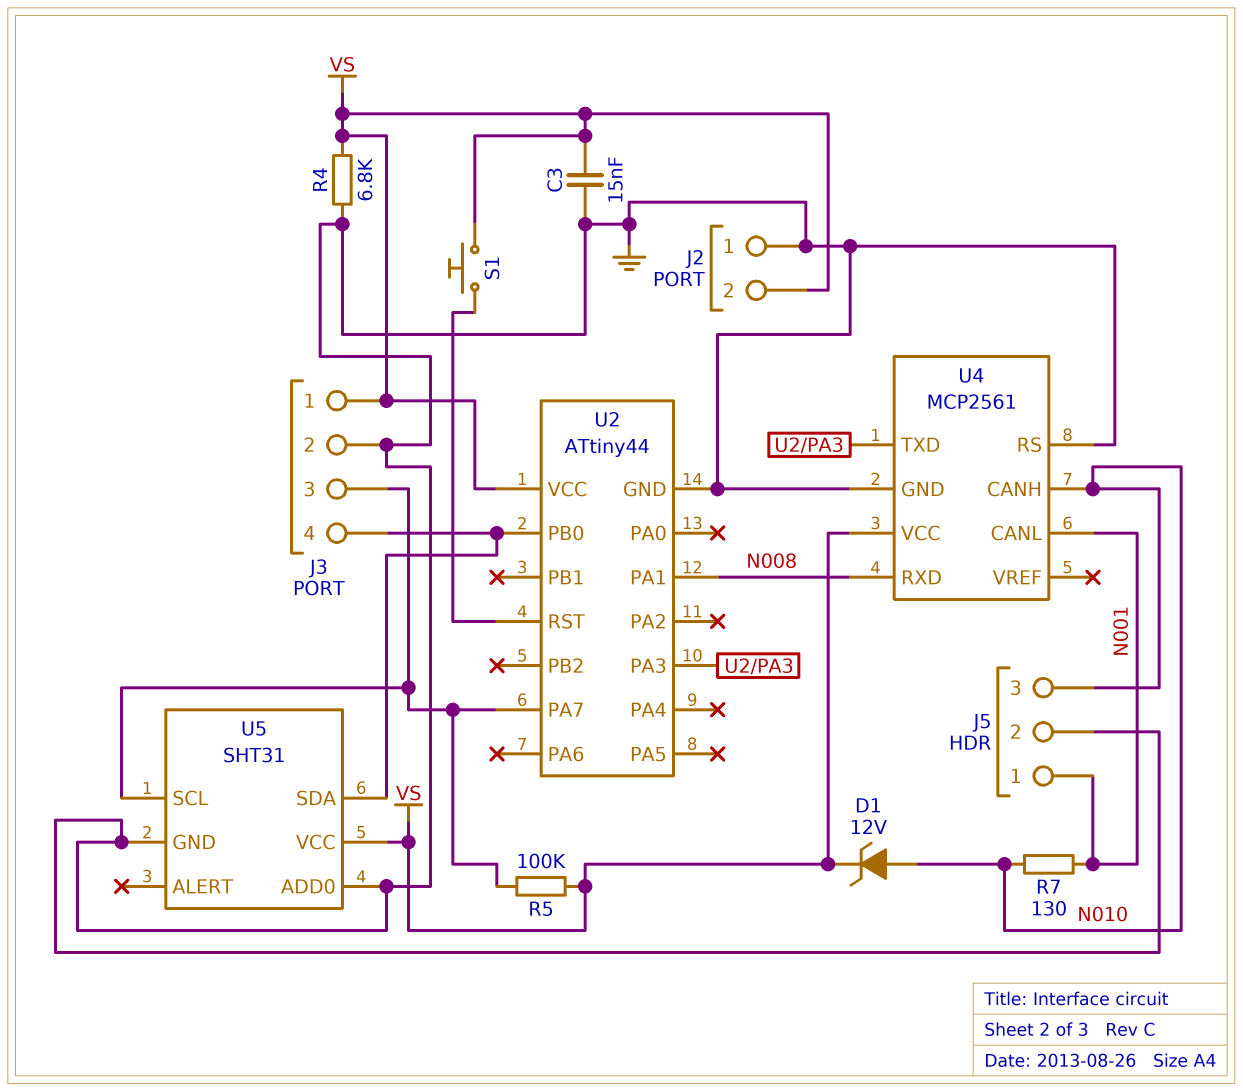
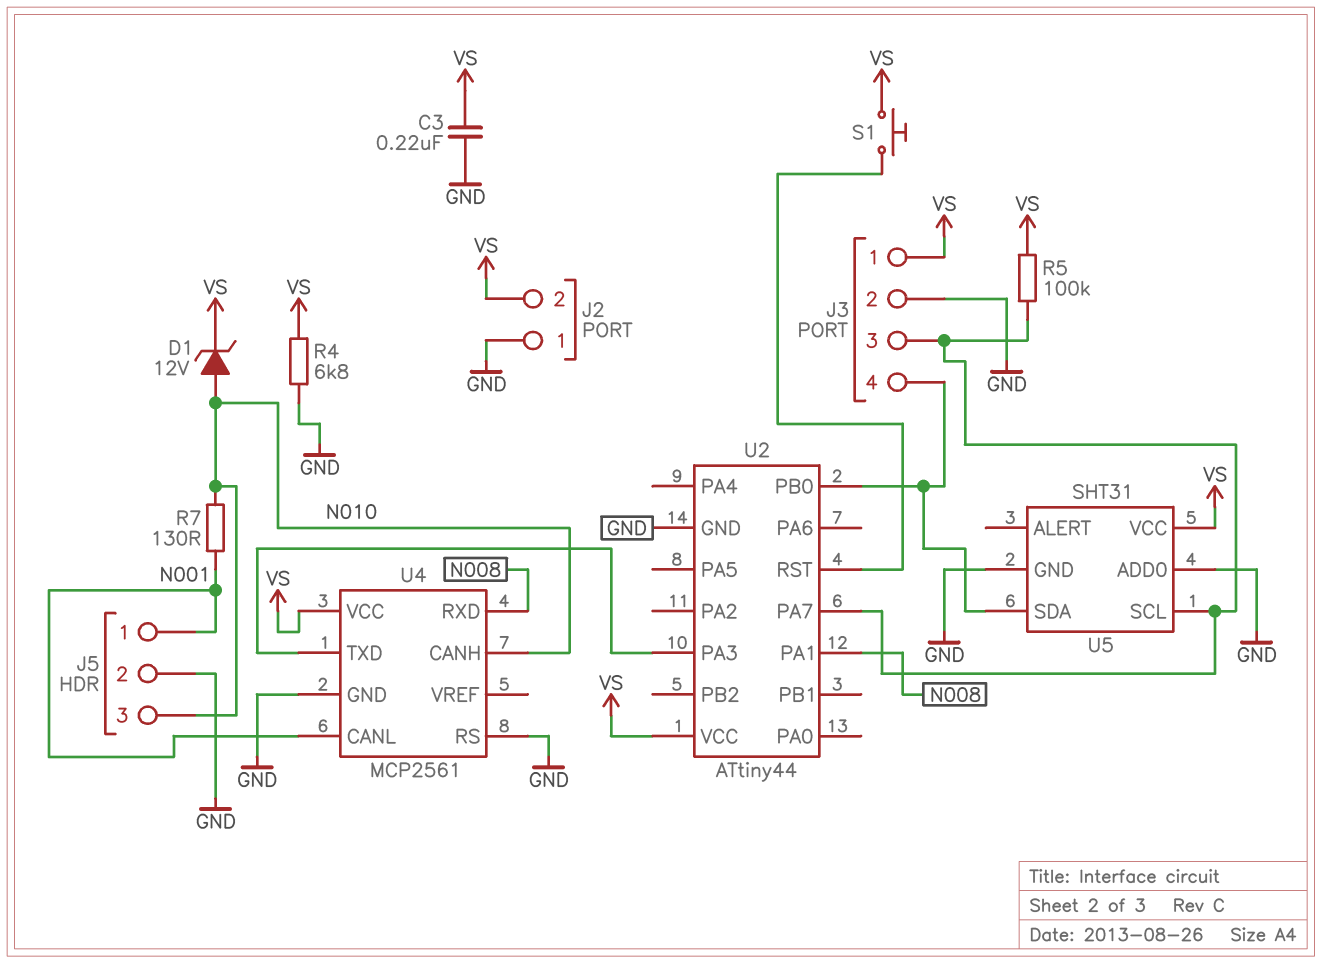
C3: 15nF (GND, VS) -> 220nF (GND, VS)

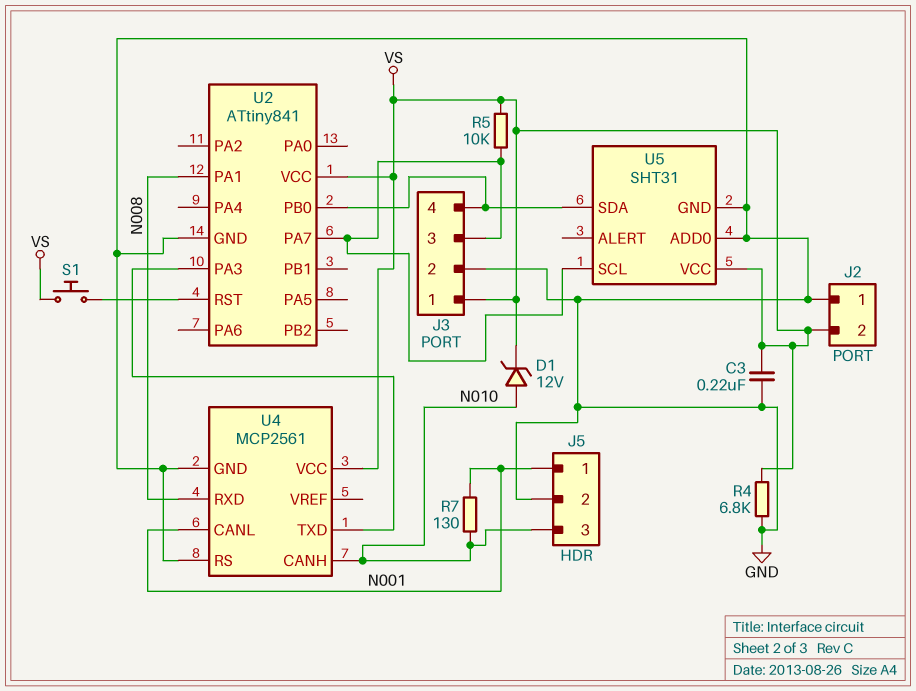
R5: 100k (J3/3, VS) -> 10k (J3/3, VS)
U2: ATtiny44 -> ATtiny841

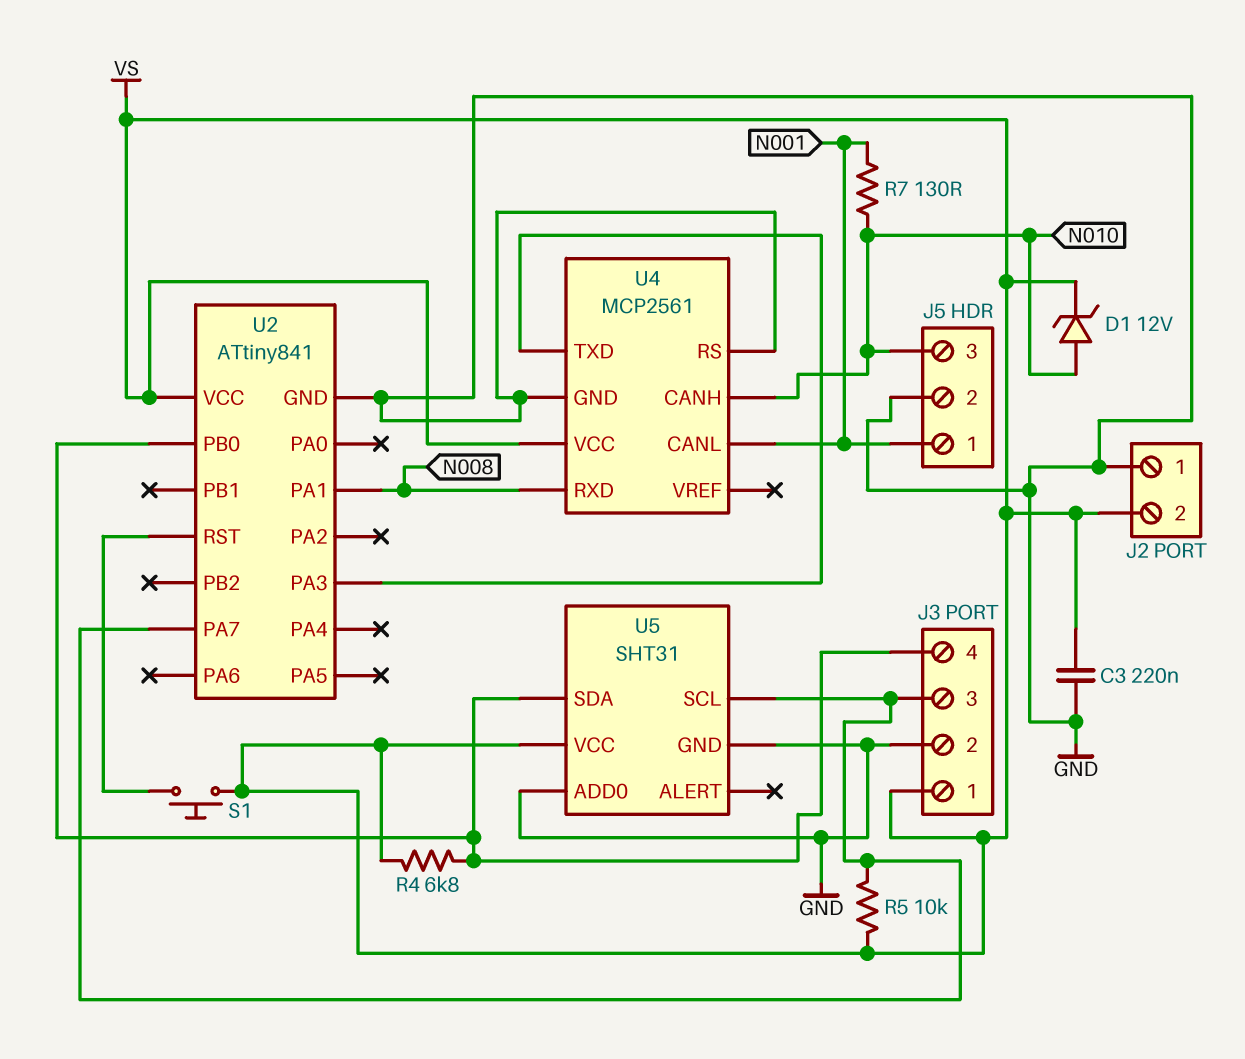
R4: 6.8k (GND, VS) -> 6.8k (J3/4, VS)

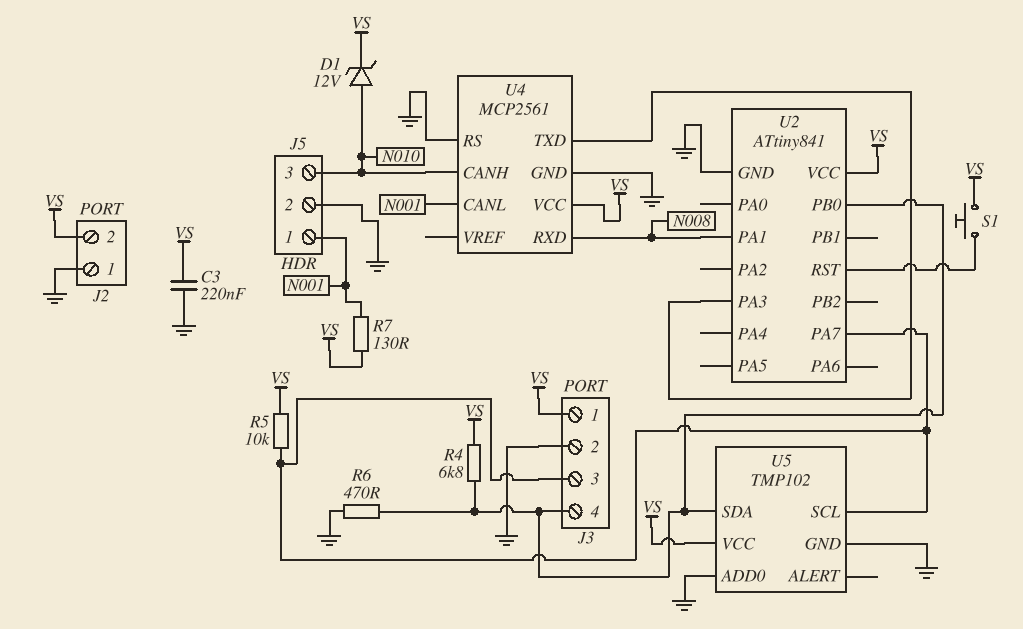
R6: none -> 470 (GND, J3/4)
R7: 130 (N001, N010) -> 130 (N001, VS)
U5: SHT31 -> TMP102

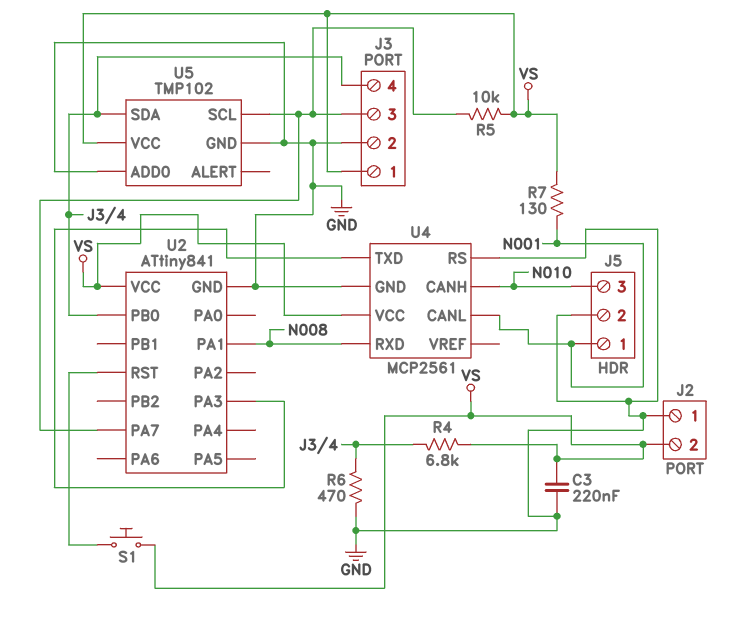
D1: zener 12V (A N010, K VS) -> none

